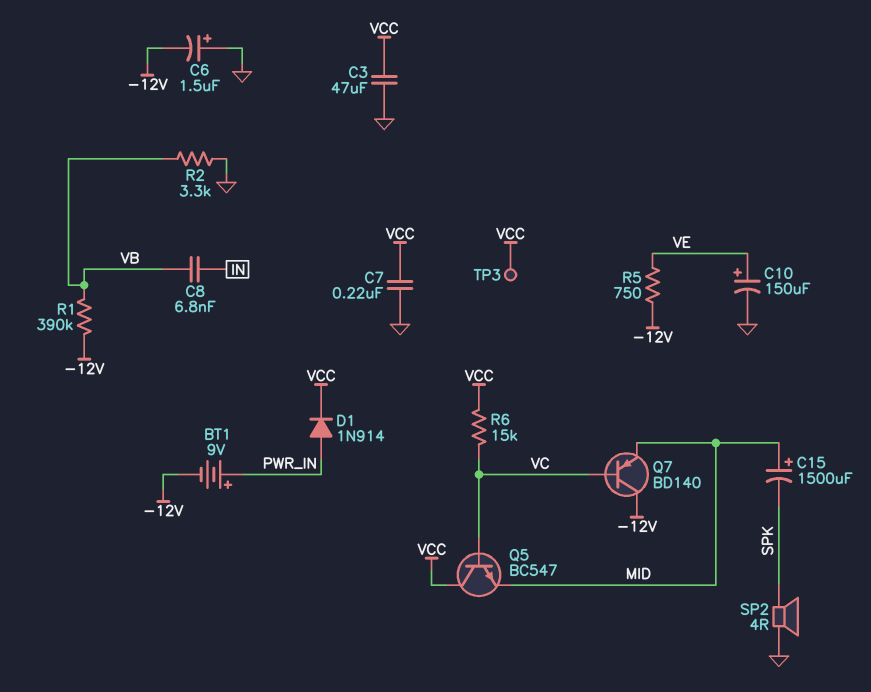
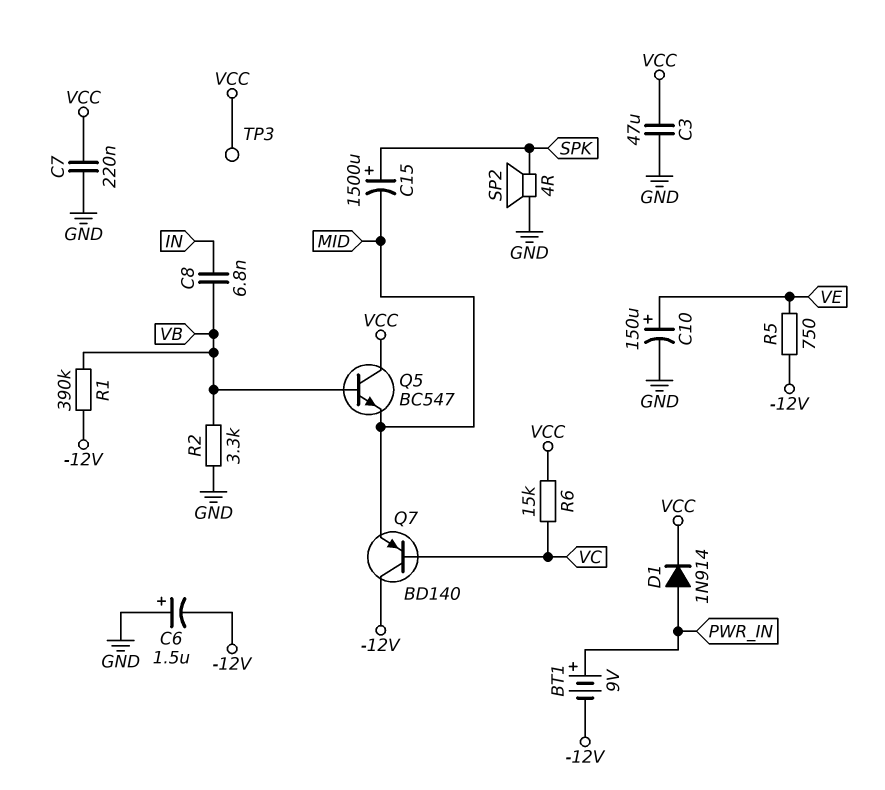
C15: 1500uF (plus MID, minus SPK) -> 1500uF (plus SPK, minus MID)
Q5: NPN BC547 (B VC, C VCC, E MID) -> NPN BC547 (B VB, C VCC, E MID)

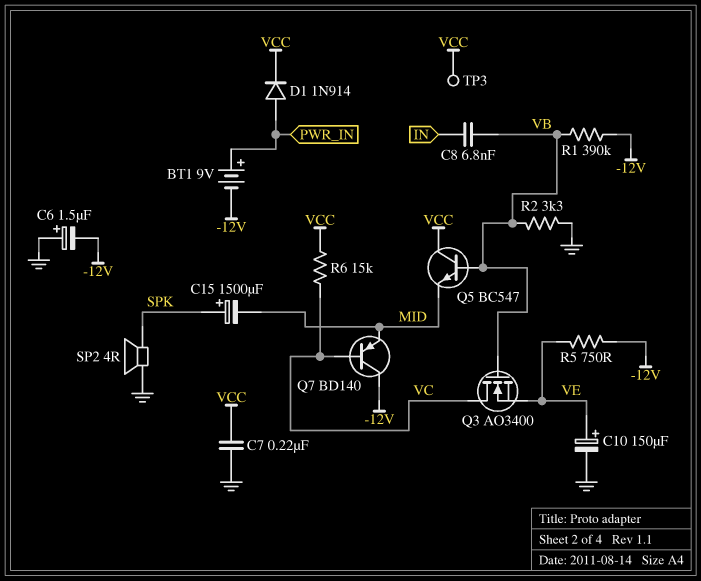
C3: 47uF (GND, VCC) -> none
Q3: none -> NMOS AO3400 (G VB, D VC, S VE)

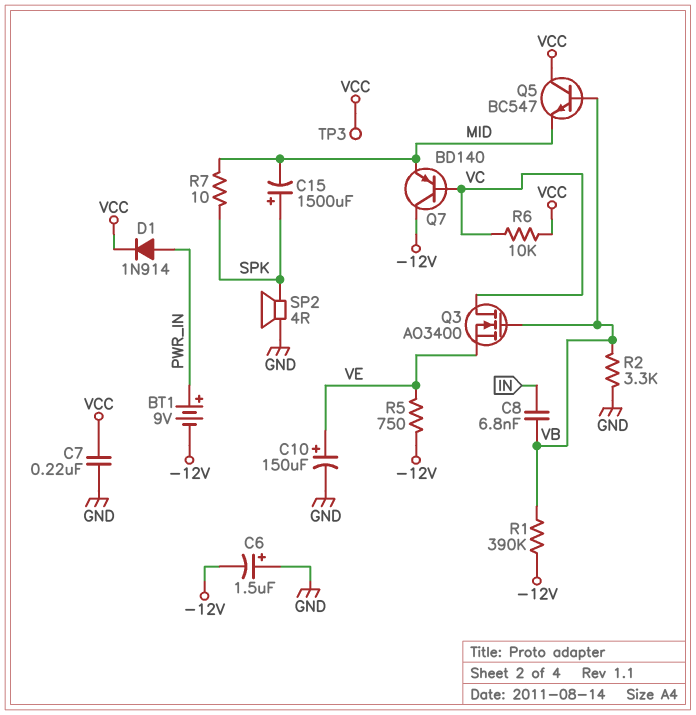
R6: 15k (VC, VCC) -> 10k (VC, VCC)
R7: none -> 10 (MID, SPK)

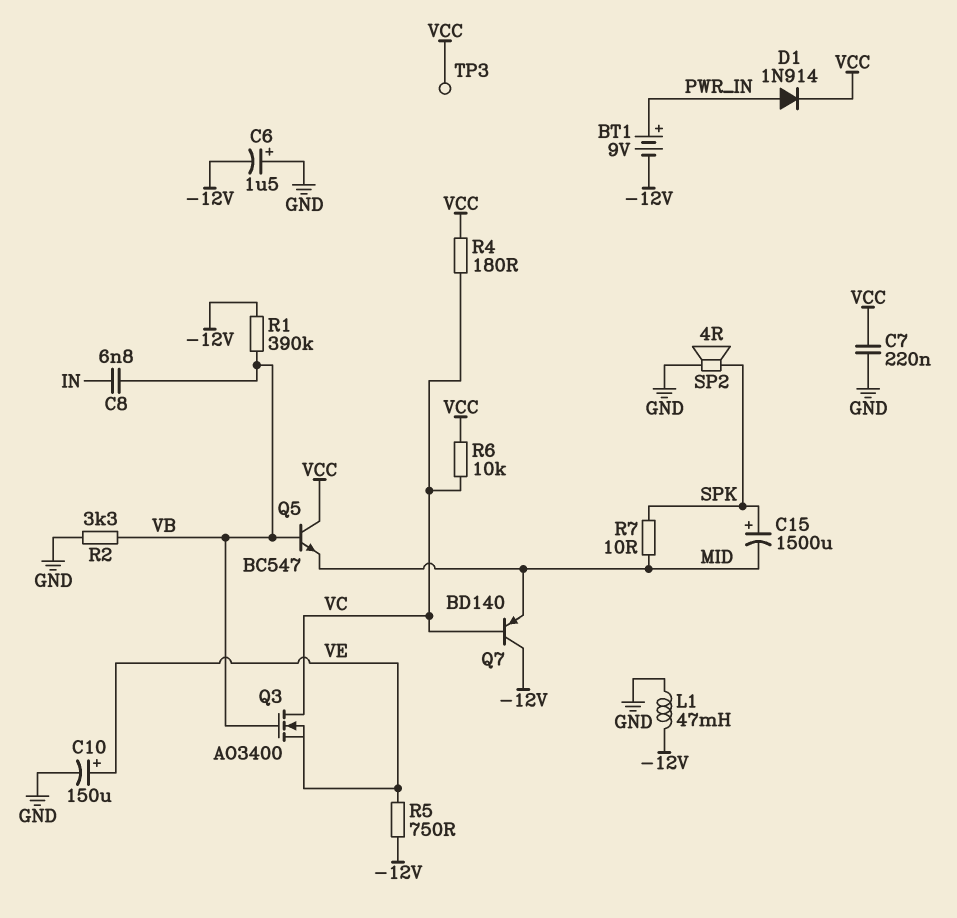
L1: none -> 47mH (-12V, GND)
R4: none -> 180 (VC, VCC)

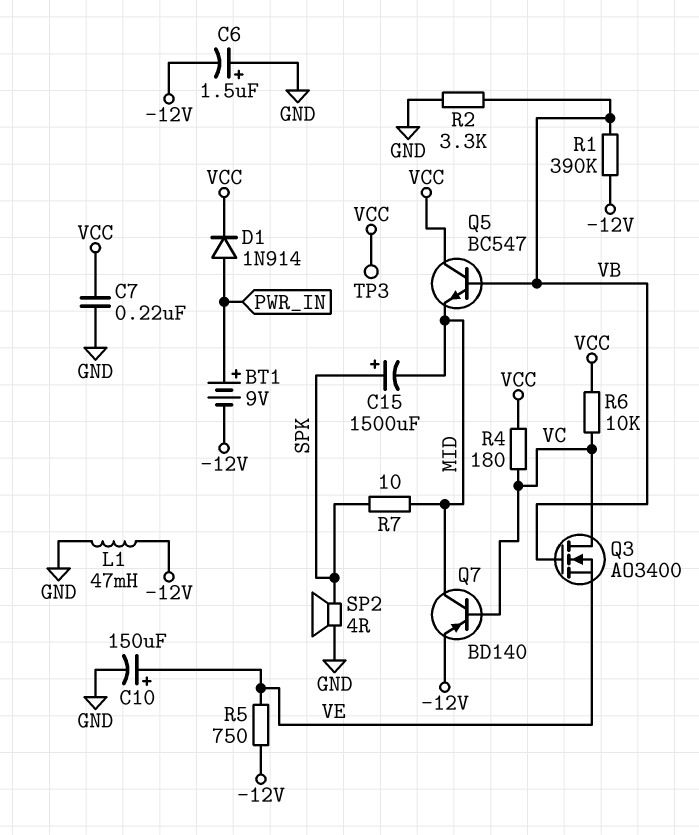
C8: 6.8nF (IN, VB) -> none
Q7: PNP BD140 (B VC, C -12V, E MID) -> PNP BD140 (B VC, C MID, E -12V)

